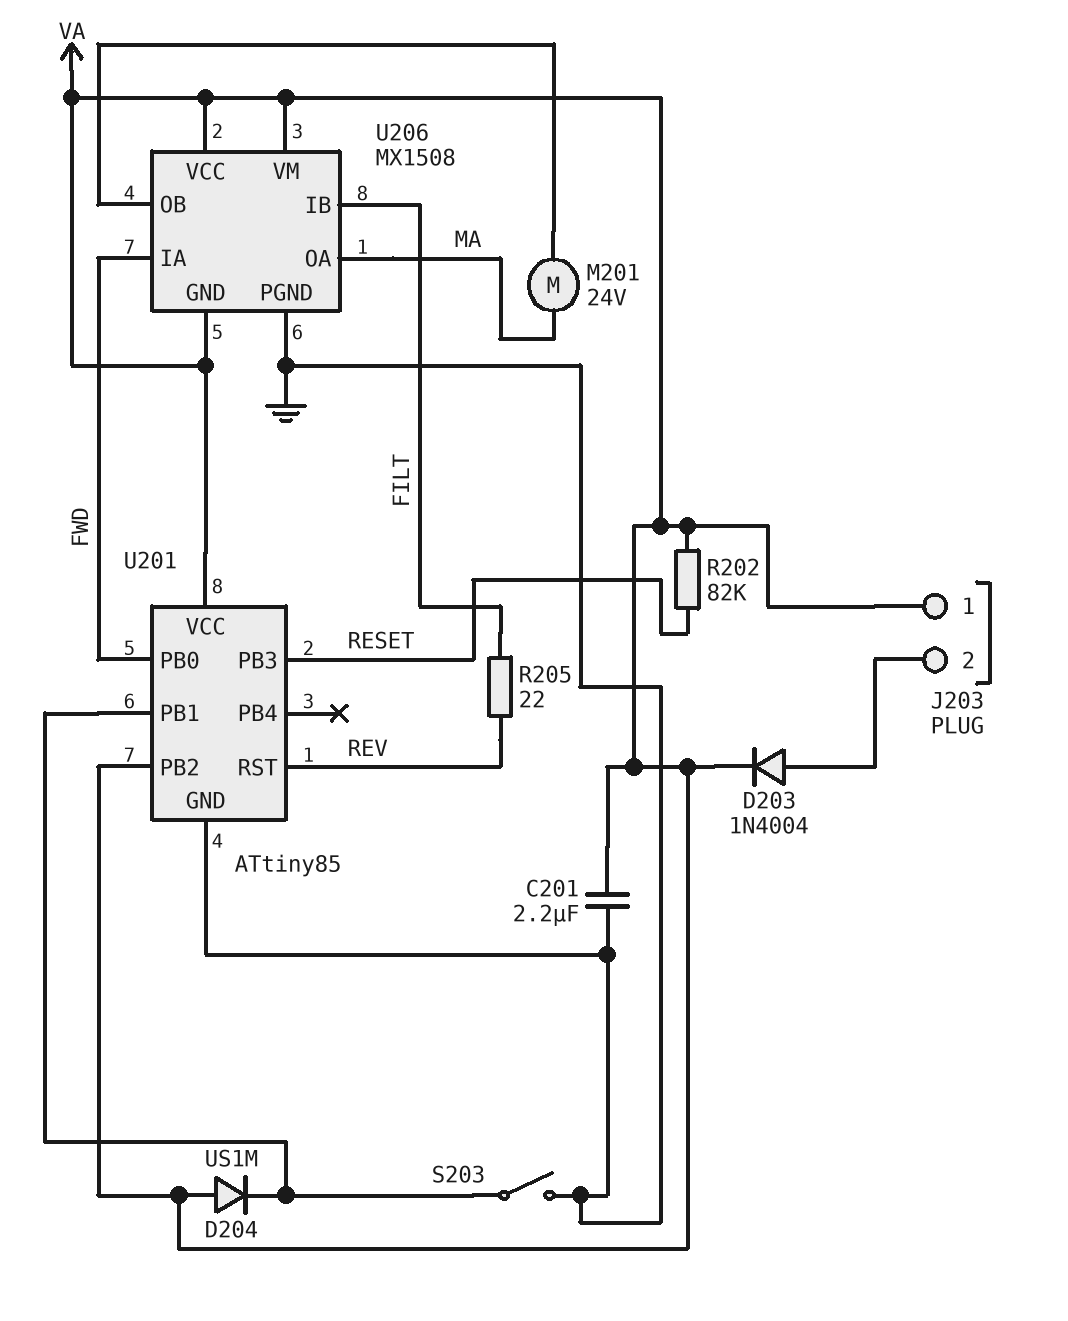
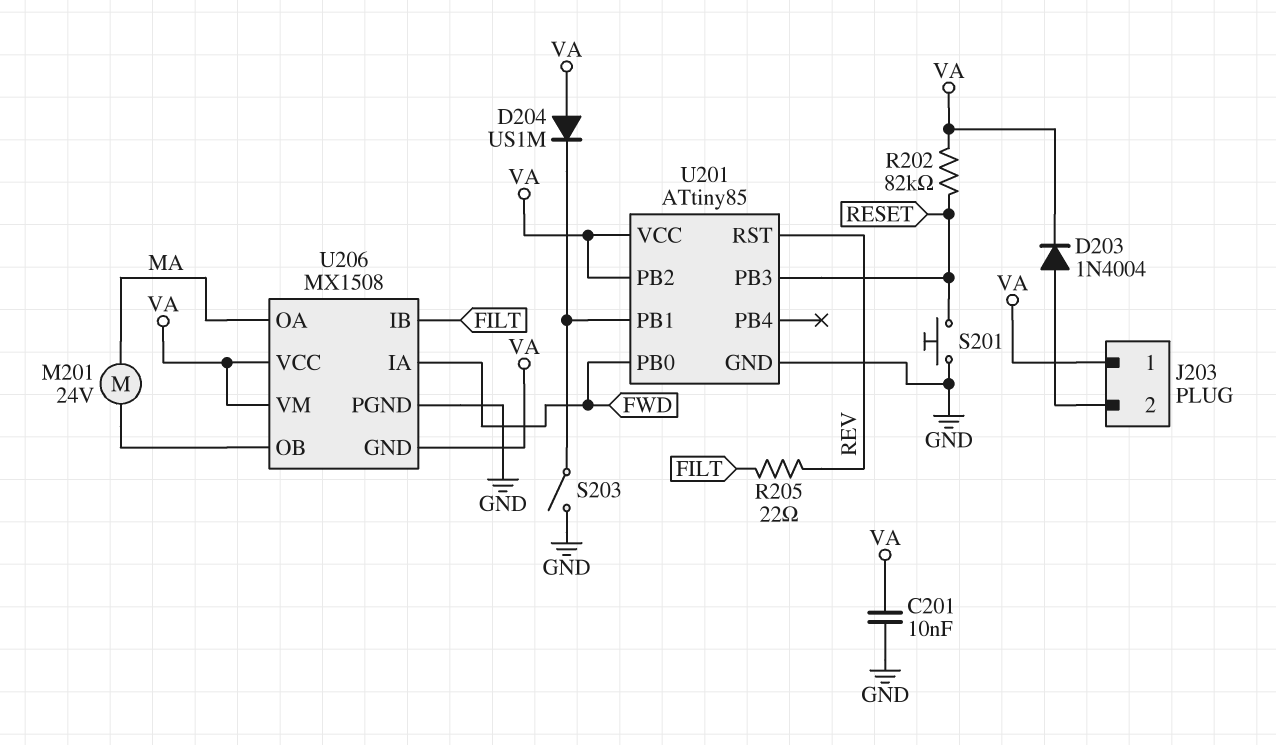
C201: 2.2uF (GND, VA) -> 10nF (GND, VA)
S201: none -> button (GND, RESET)

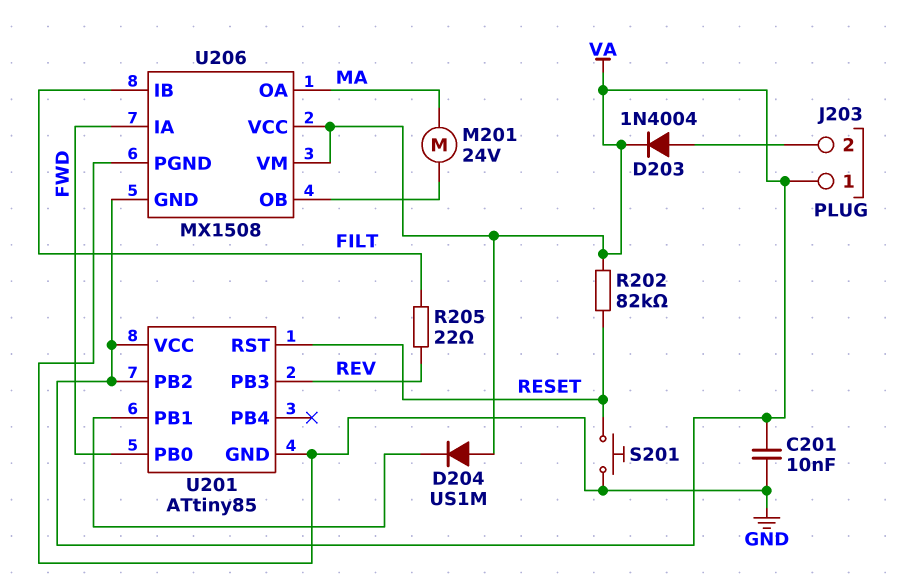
S203: switch (GND, U201/PB1) -> none
U201 pin PB3: RESET -> REV
U201 pin RST: REV -> RESET

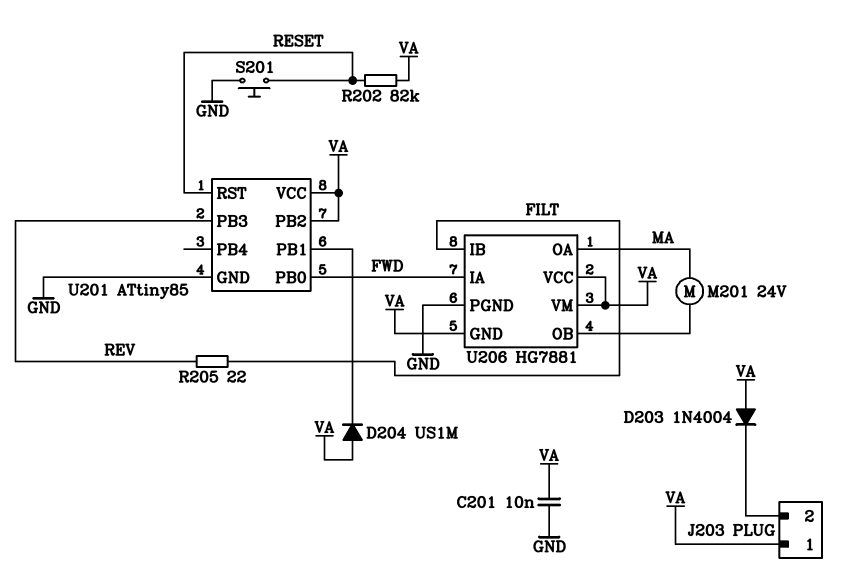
D203: diode 1N4004 (A J203/2, K VA) -> diode 1N4004 (A VA, K J203/2)
U206: MX1508 -> HG7881

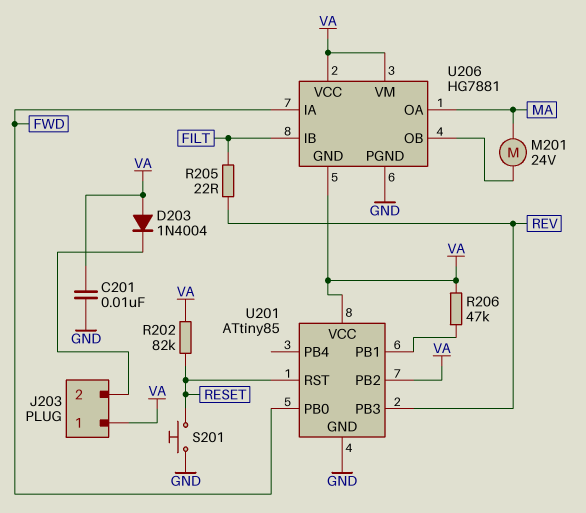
D204: diode US1M (A VA, K U201/PB1) -> none
R206: none -> 47k (U201/PB1, VA)

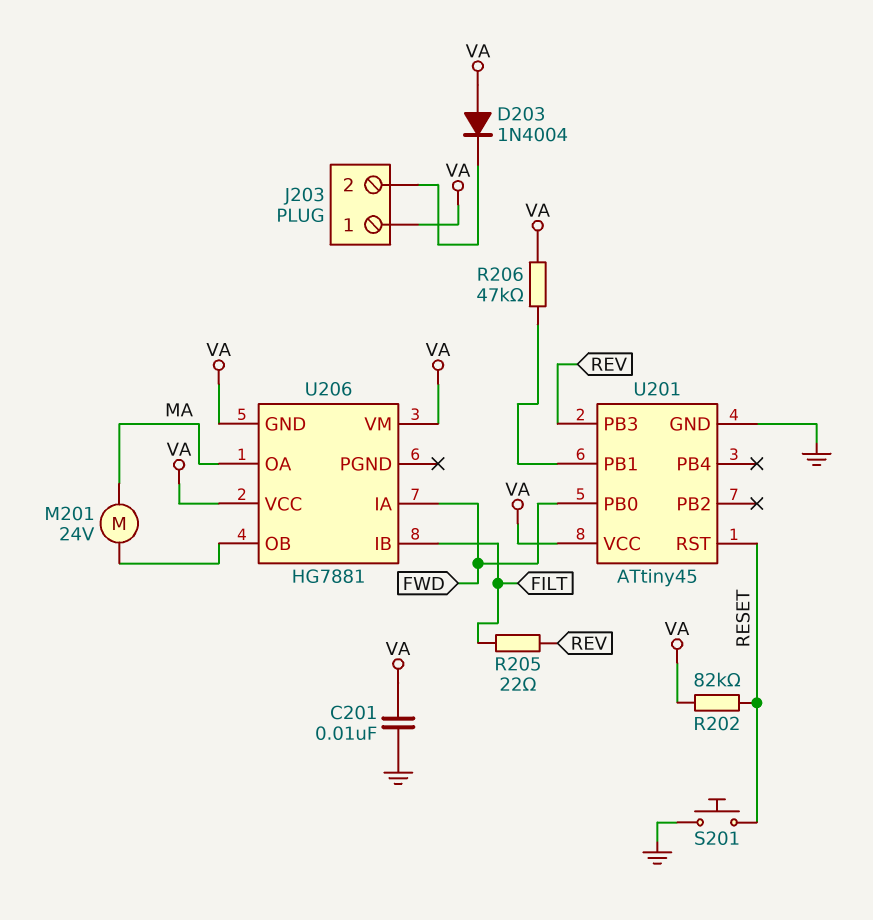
U201: ATtiny85 -> ATtiny45
U201 pin PB2: VA -> none
U206 pin PGND: GND -> none

